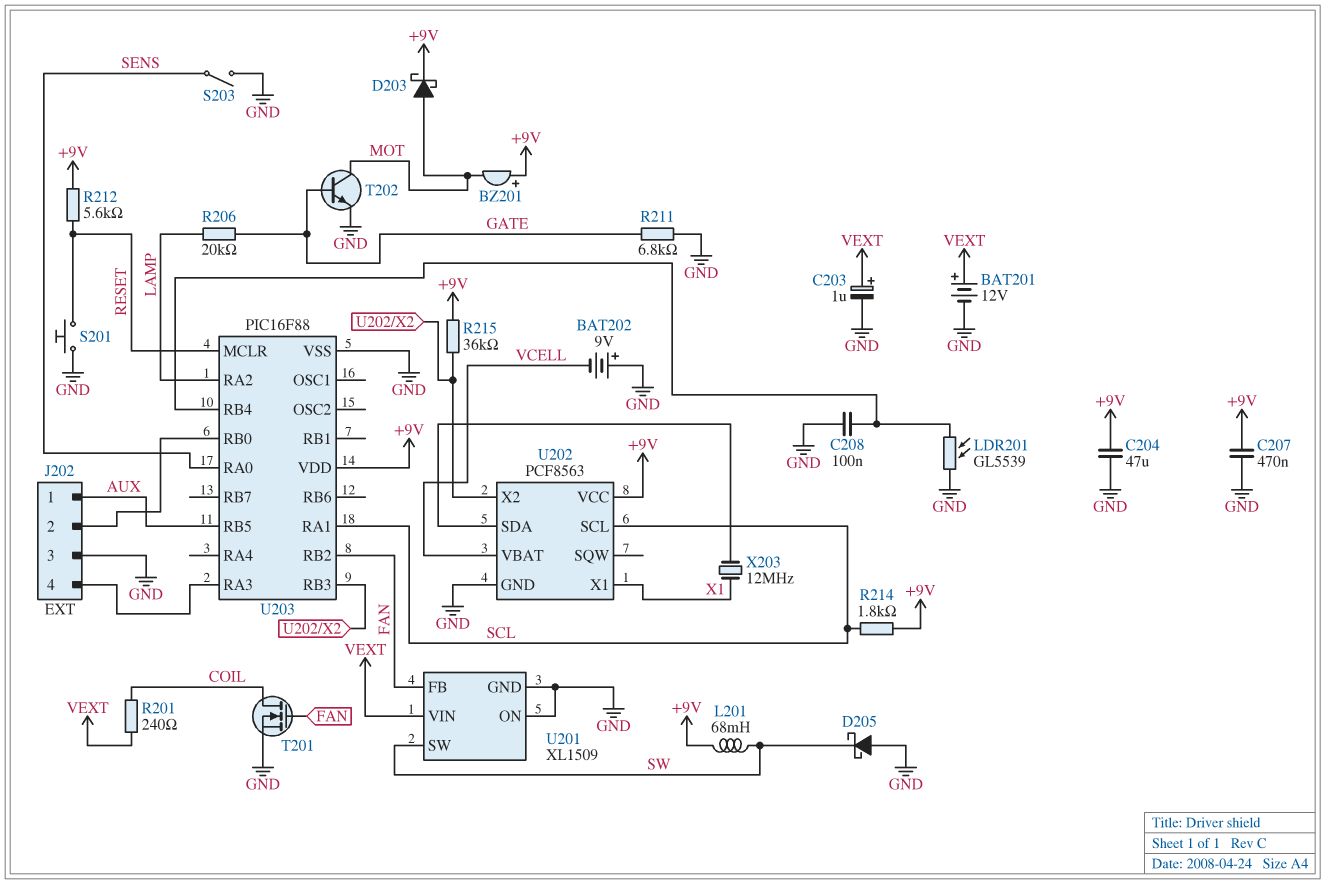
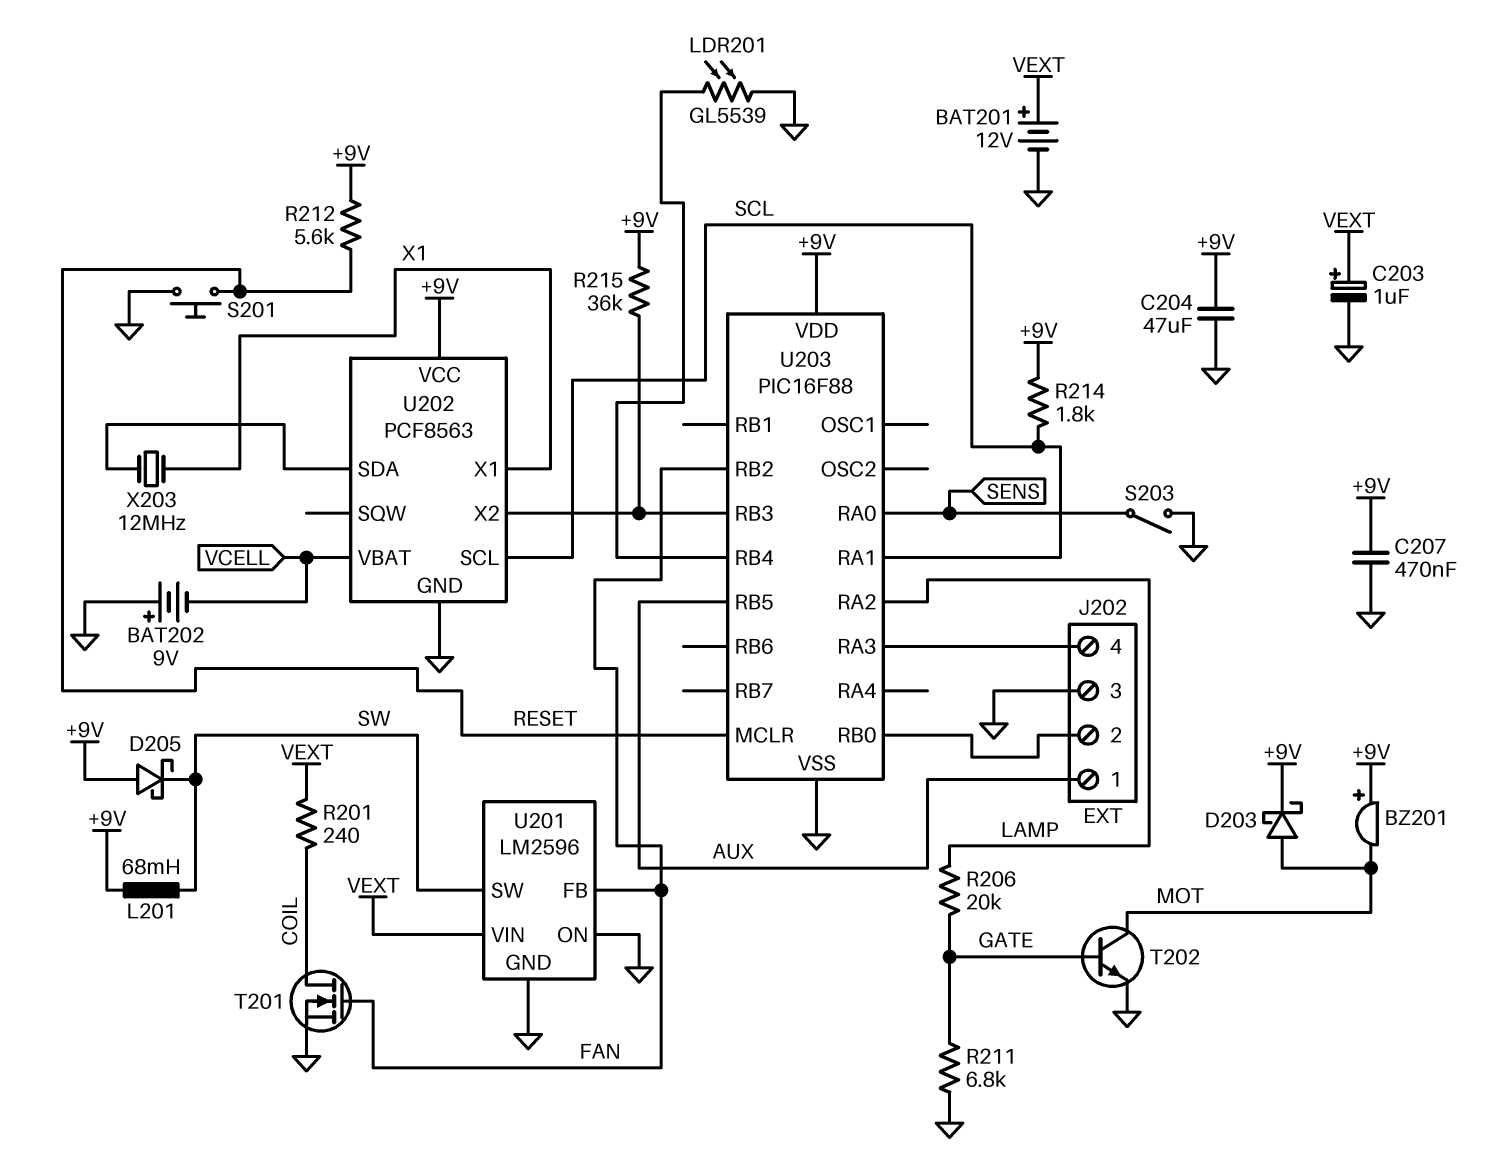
C208: 100nF (GND, U203/RB4) -> none
D205: schottky (A GND, K SW) -> schottky (A +9V, K SW)
U201: XL1509 -> LM2596

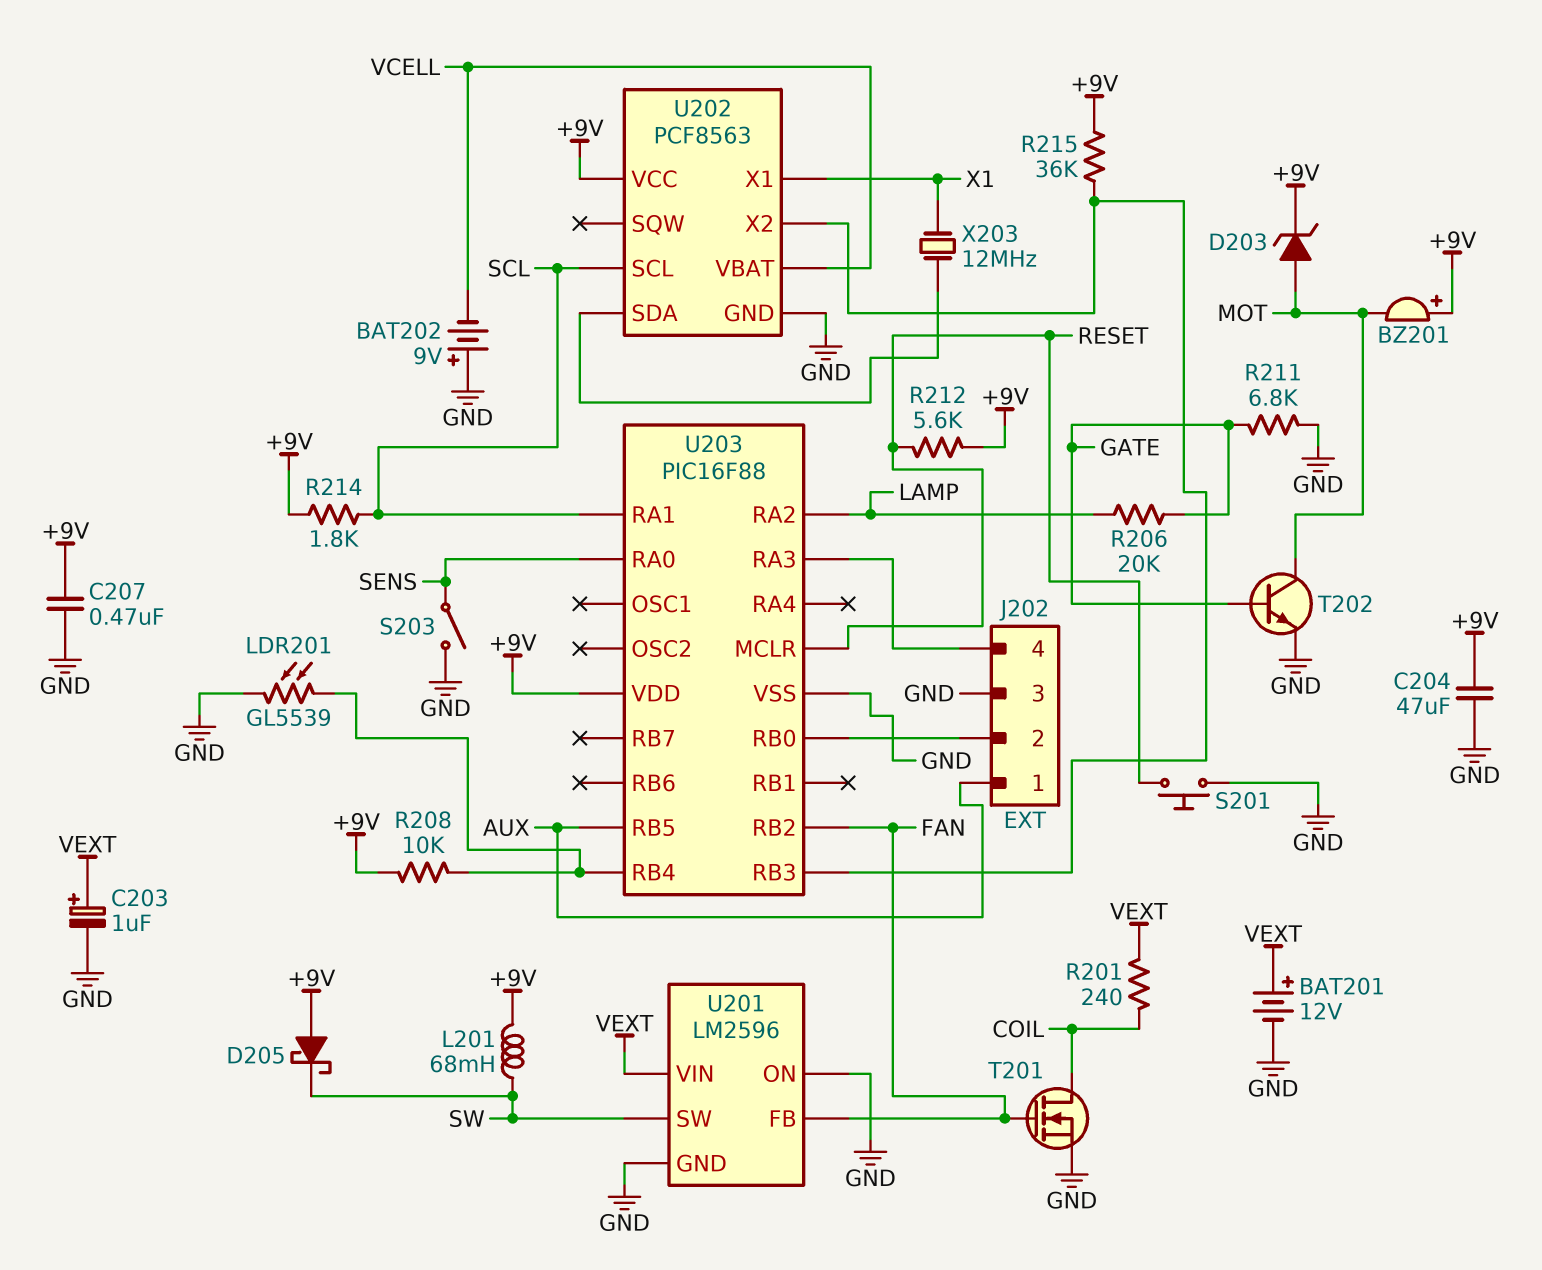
D203: schottky (A MOT, K +9V) -> zener (A MOT, K +9V)
R208: none -> 10k (+9V, U203/RB4)

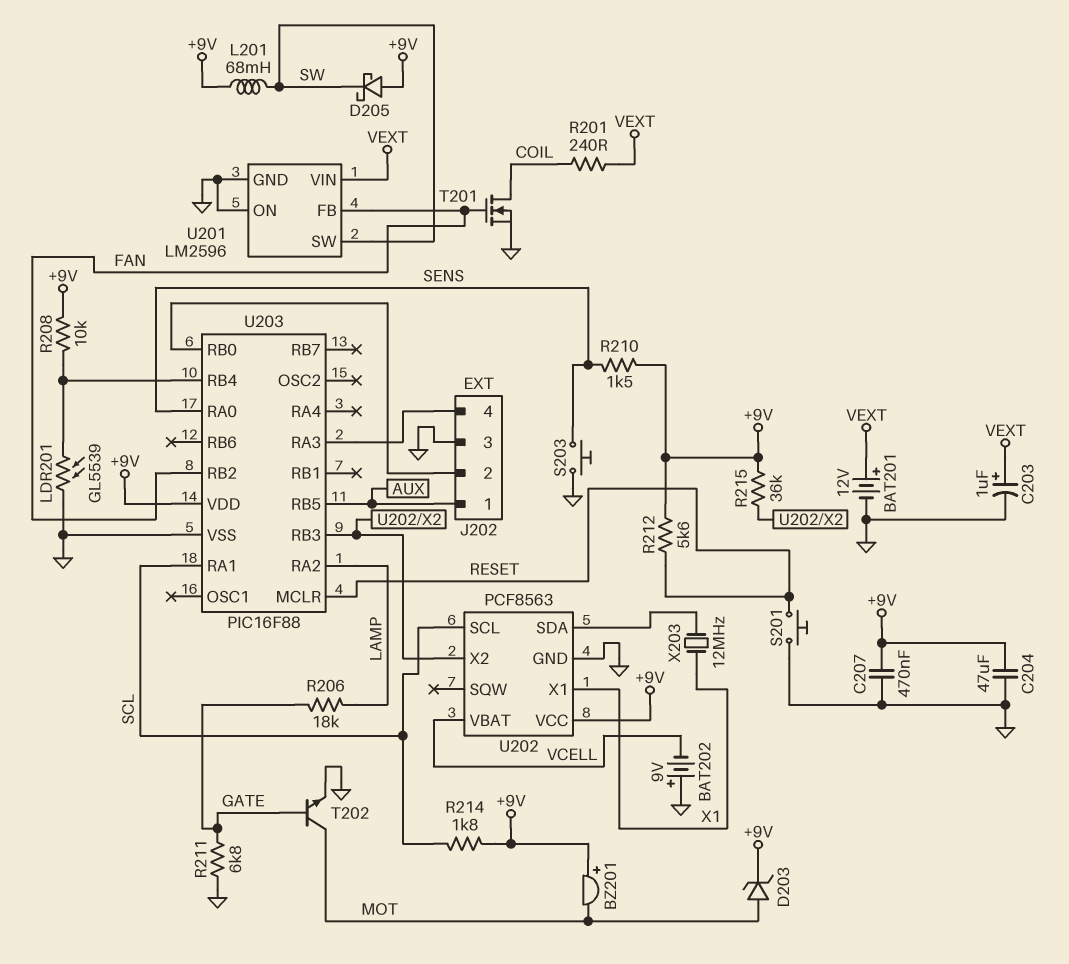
R206: 20k (GATE, LAMP) -> 18k (GATE, LAMP)
R210: none -> 1.5k (+9V, SENS)
S203: switch (GND, SENS) -> button (GND, SENS)

